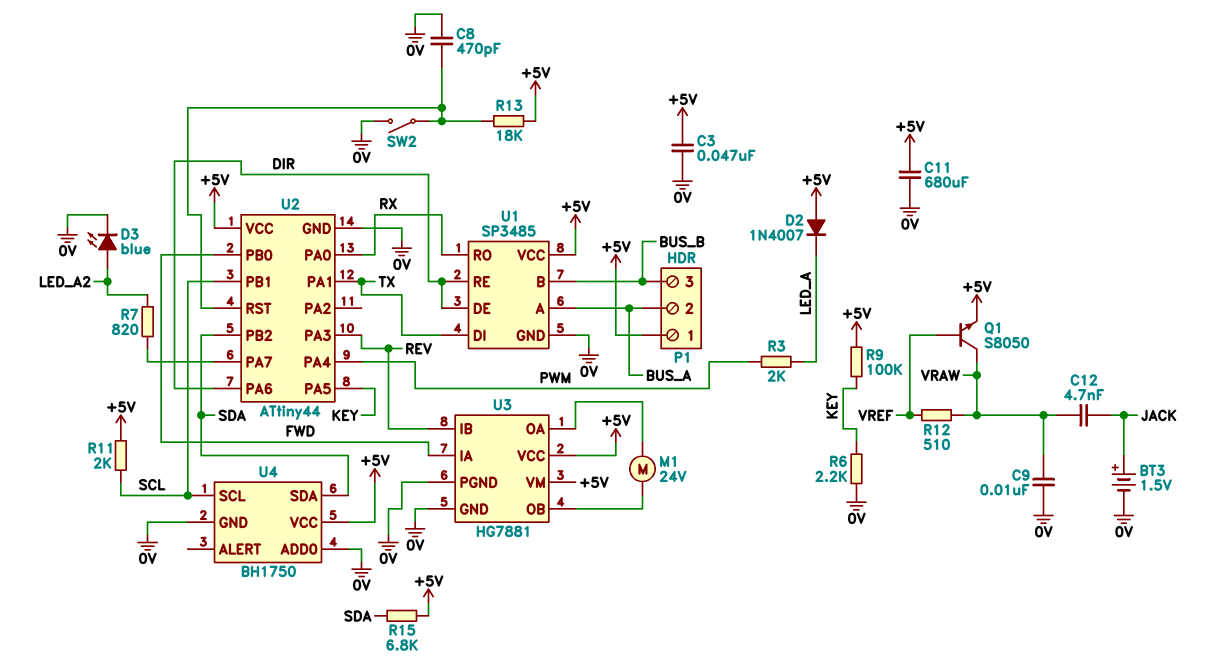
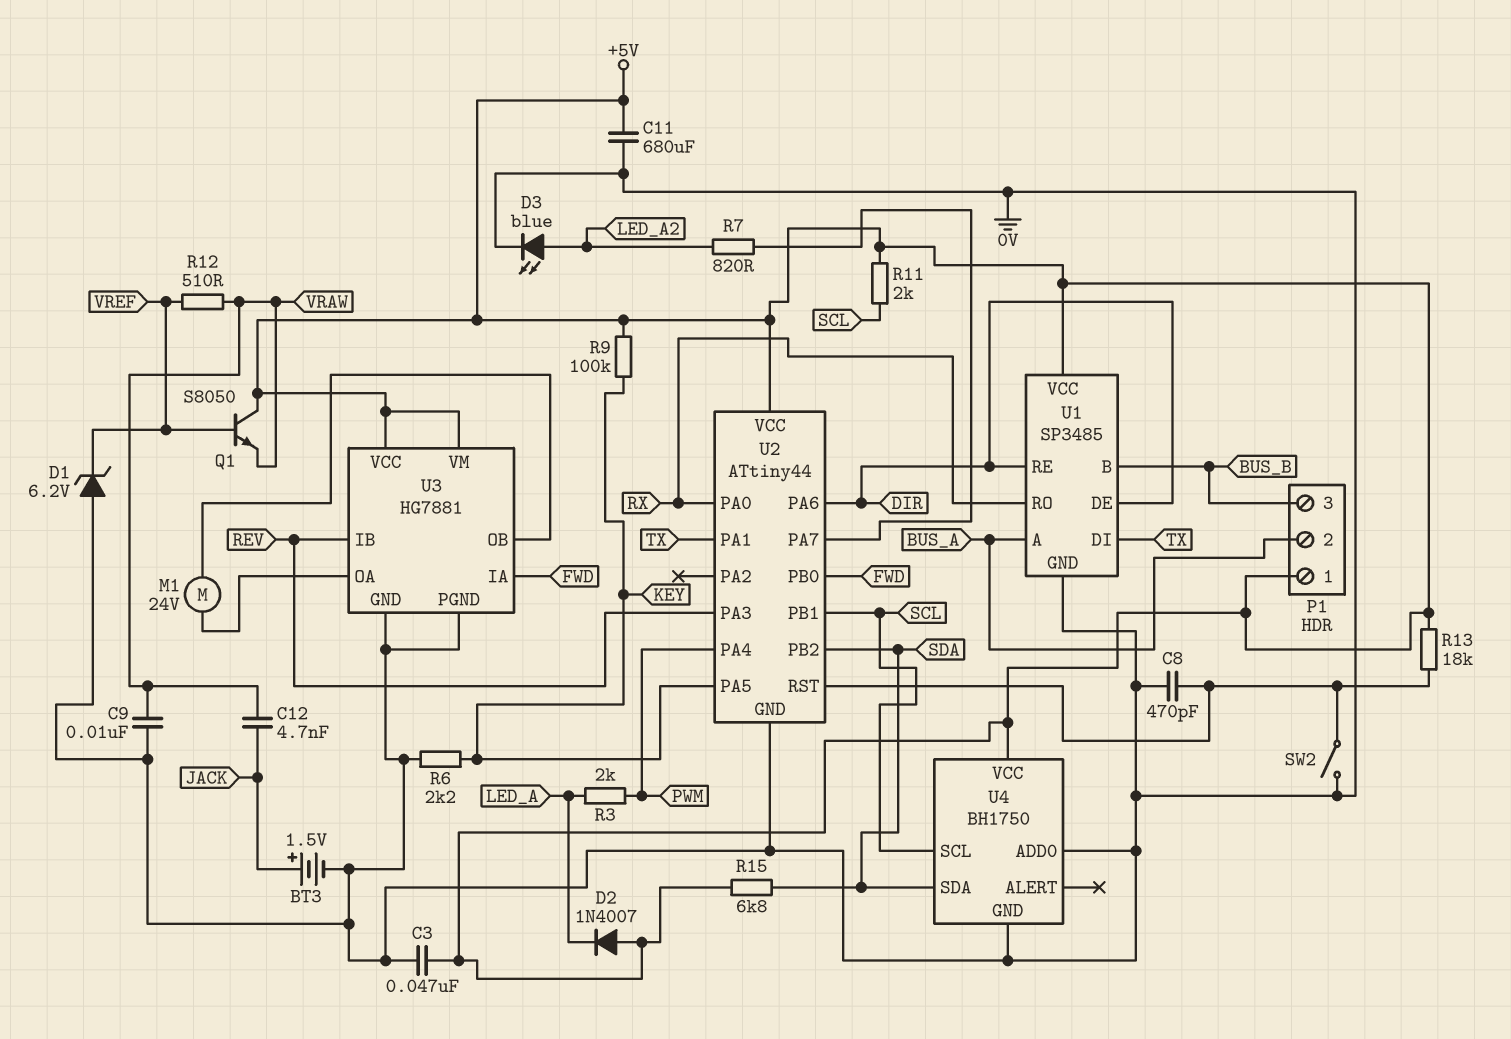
D1: none -> zener 6.2V (A 0V, K VREF)
Q1: NPN S8050 (B VREF, C VRAW, E +5V) -> NPN S8050 (B VREF, C +5V, E VRAW)

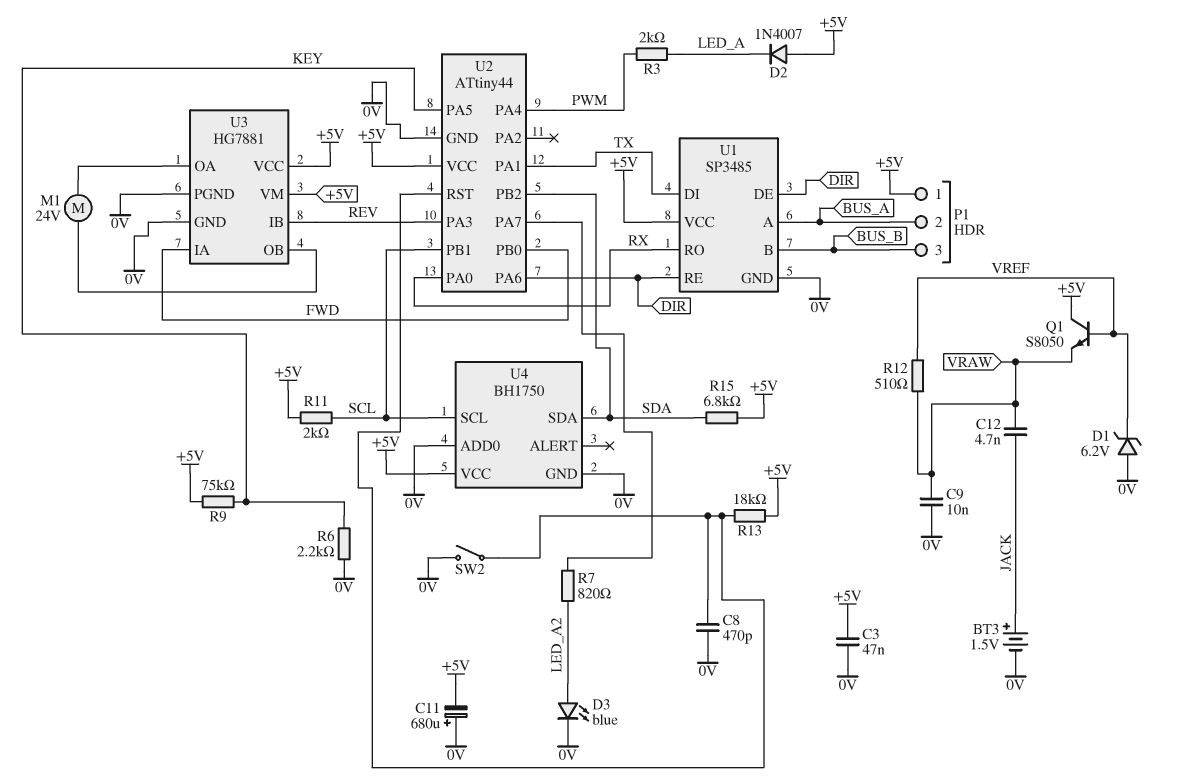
C11: 680uF (+5V, 0V) -> 680uF (plus 0V, minus +5V)
R9: 100k (+5V, KEY) -> 75k (+5V, KEY)

